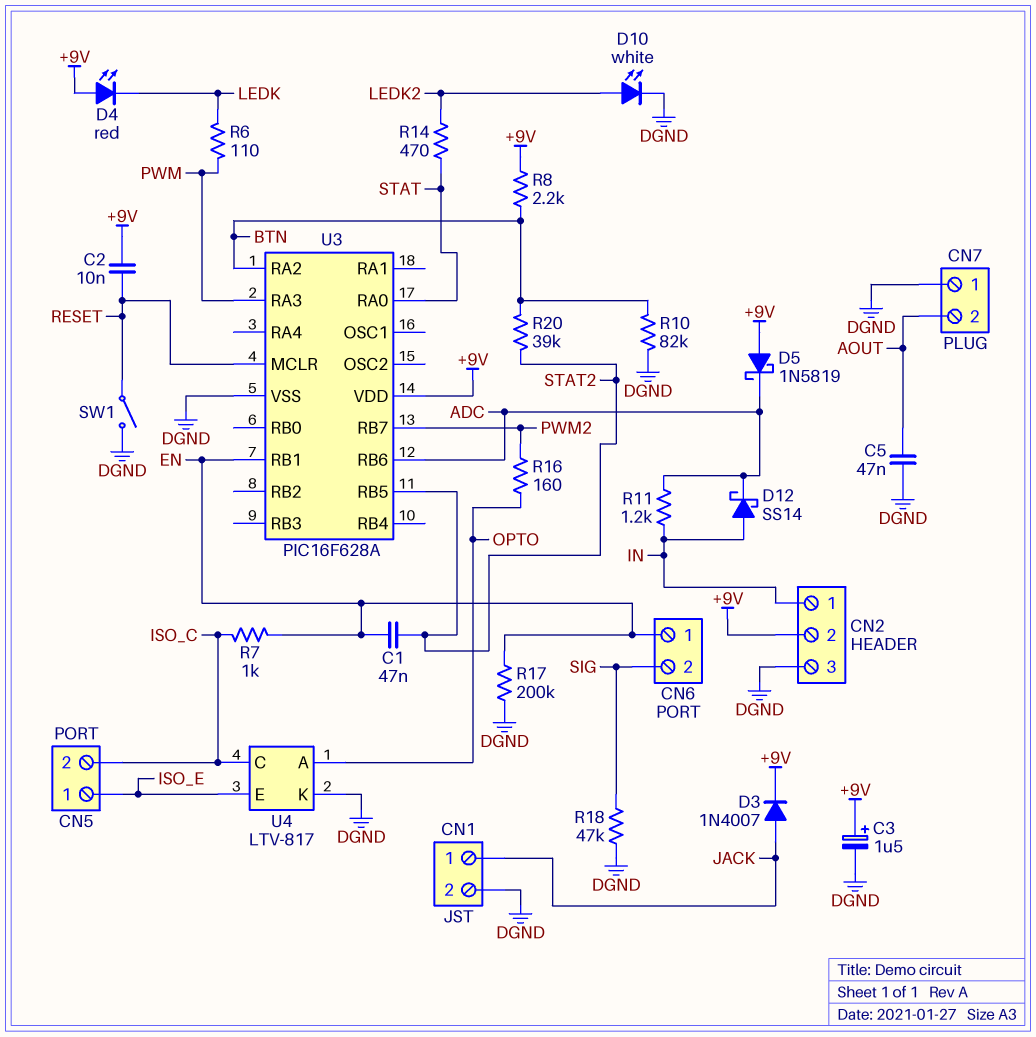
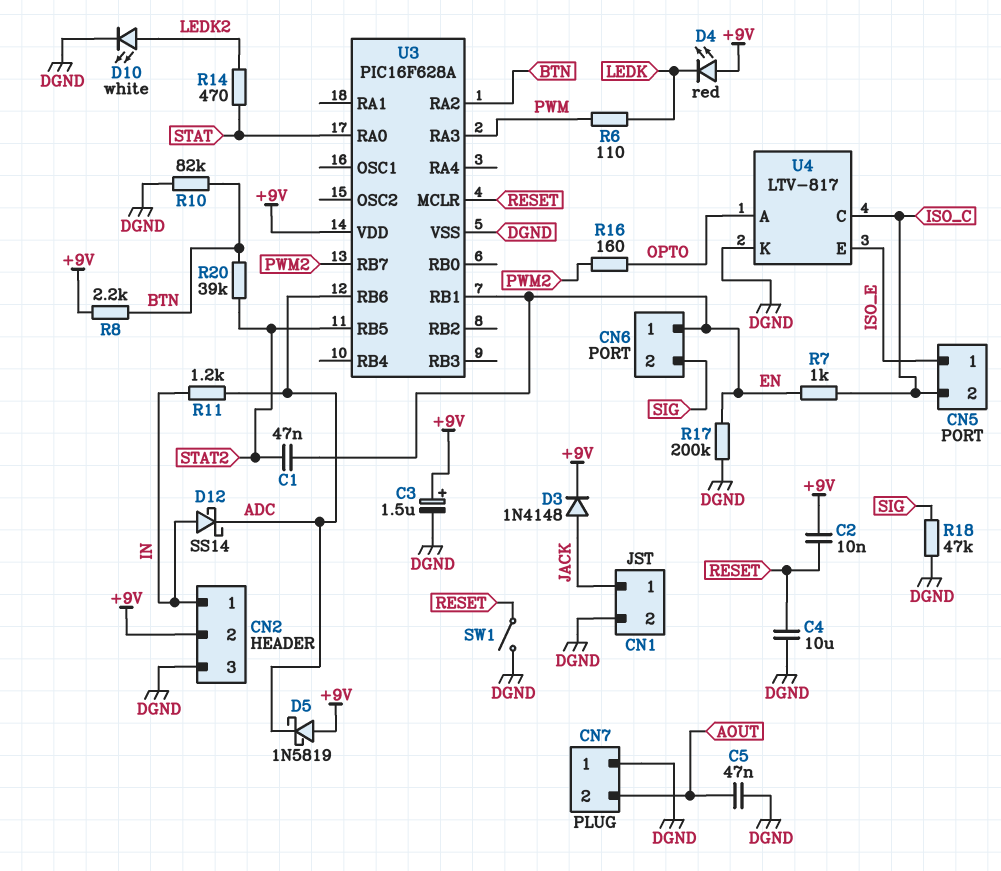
C4: none -> 10uF (DGND, RESET)
D3: diode 1N4007 (A JACK, K +9V) -> diode 1N4148 (A JACK, K +9V)

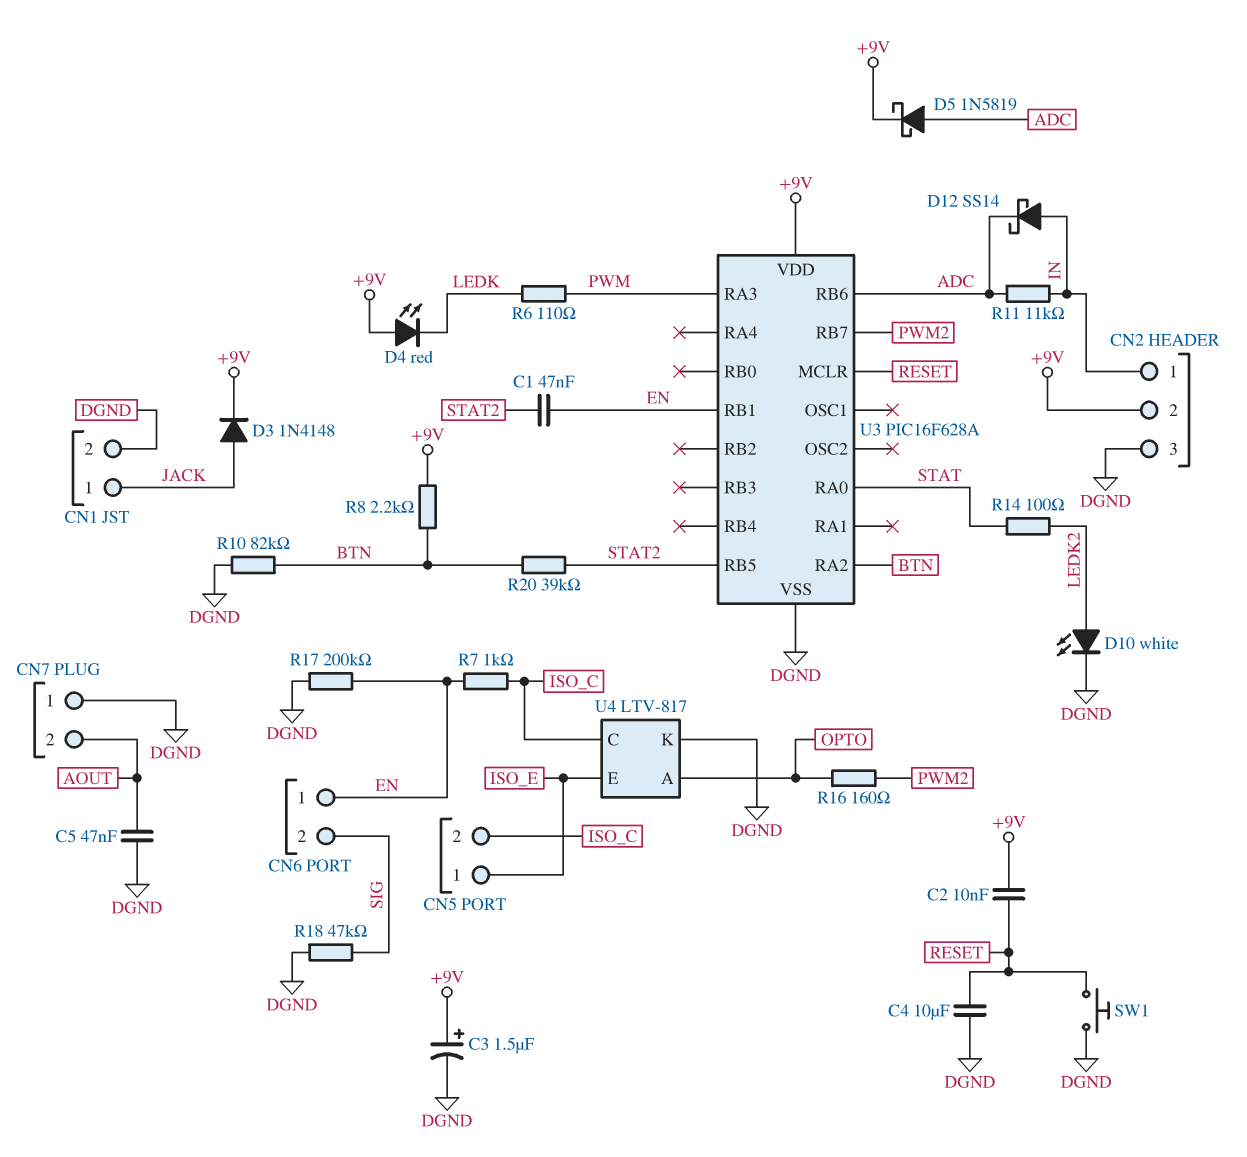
D5: schottky 1N5819 (A +9V, K ADC) -> schottky 1N5819 (A ADC, K +9V)
R11: 1.2k (ADC, IN) -> 11k (ADC, IN)
R14: 470 (LEDK2, STAT) -> 100 (LEDK2, STAT)
SW1: switch (DGND, RESET) -> button (DGND, RESET)

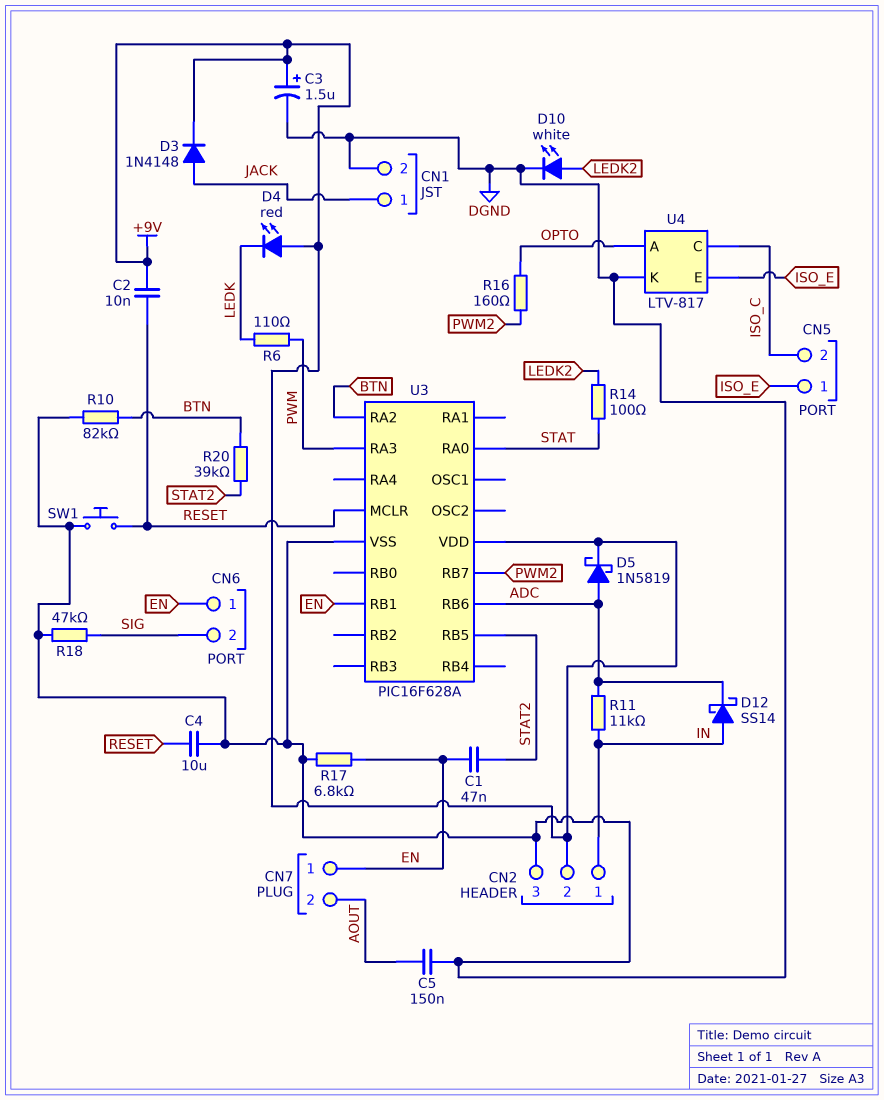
C5: 47nF (AOUT, DGND) -> 150nF (AOUT, DGND)
CN7 pin 1: DGND -> EN
R7: 1k (EN, ISO_C) -> none
R8: 2.2k (+9V, BTN) -> none
R17: 200k (DGND, EN) -> 6.8k (DGND, EN)

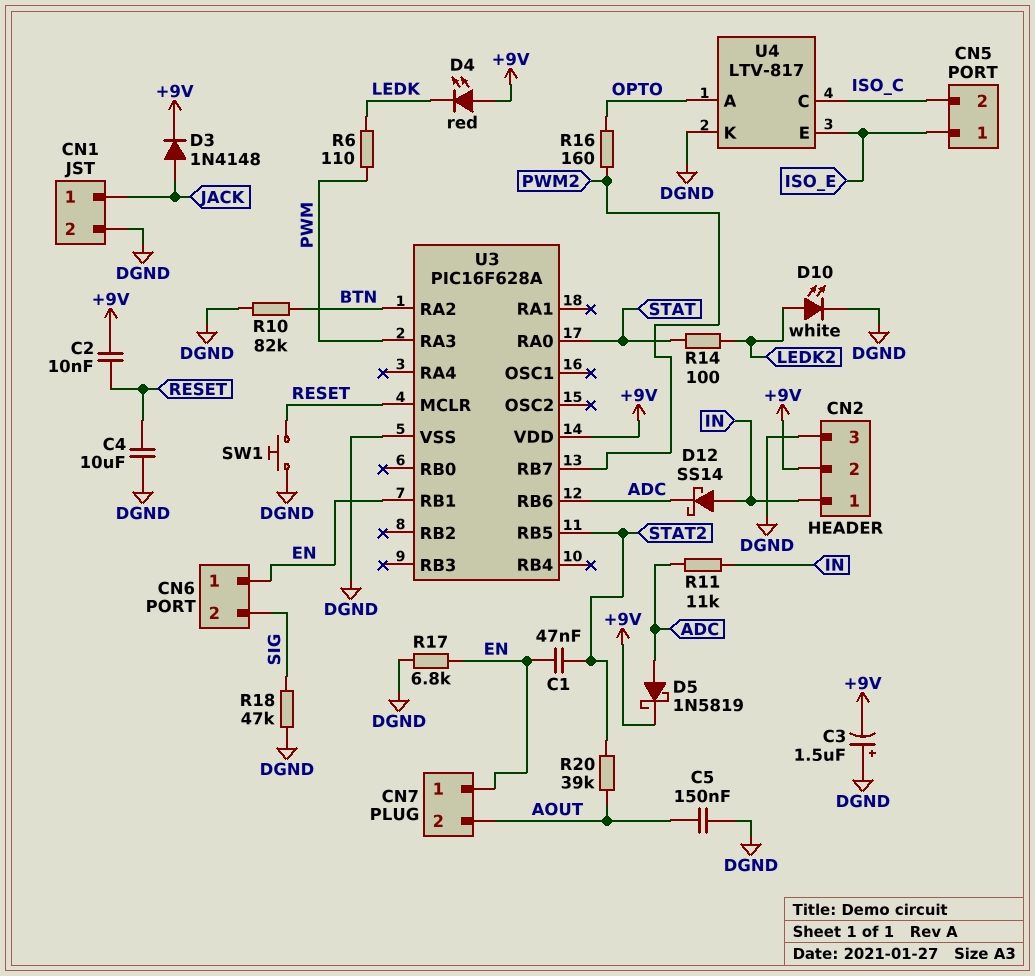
C3: 1.5uF (plus +9V, minus DGND) -> 1.5uF (plus DGND, minus +9V)
R20: 39k (BTN, STAT2) -> 39k (AOUT, STAT2)

